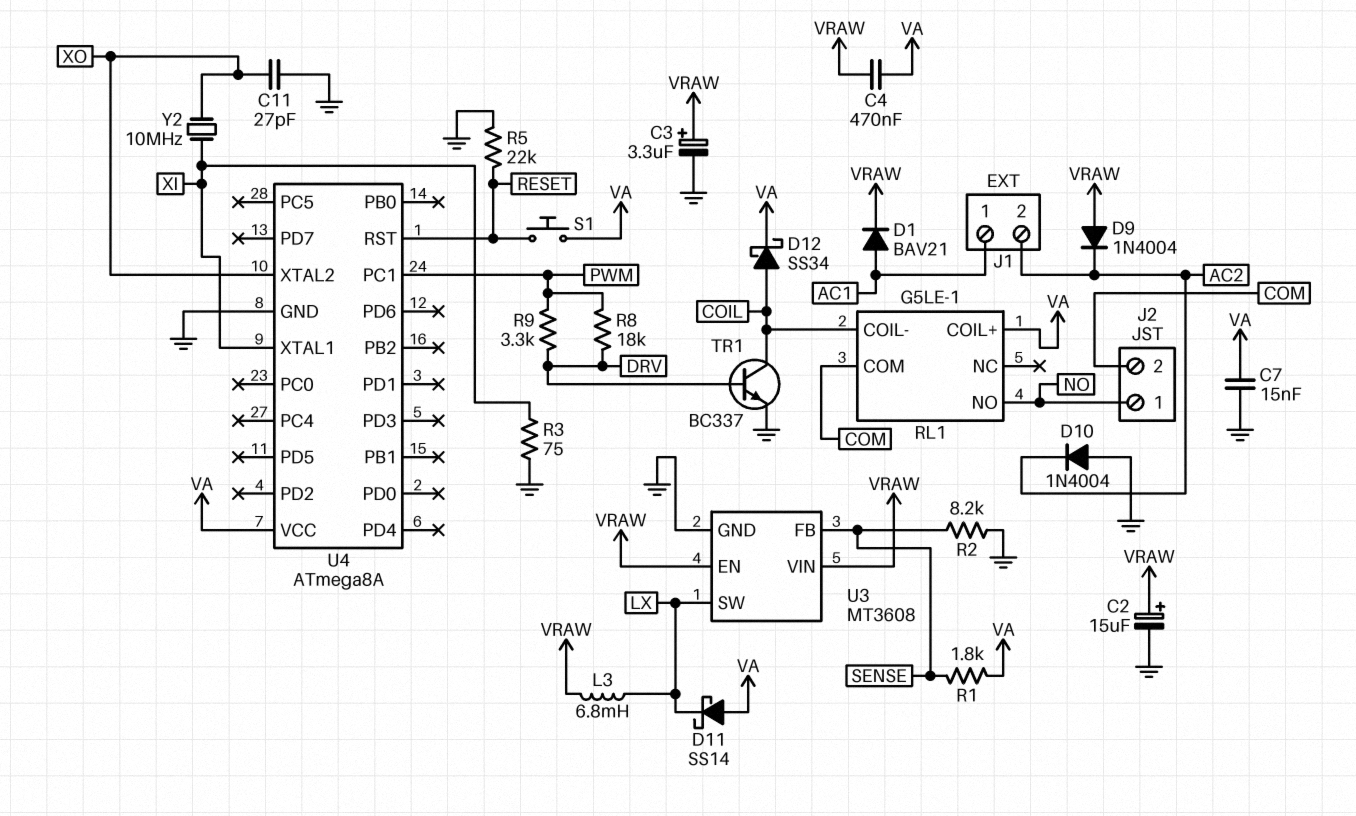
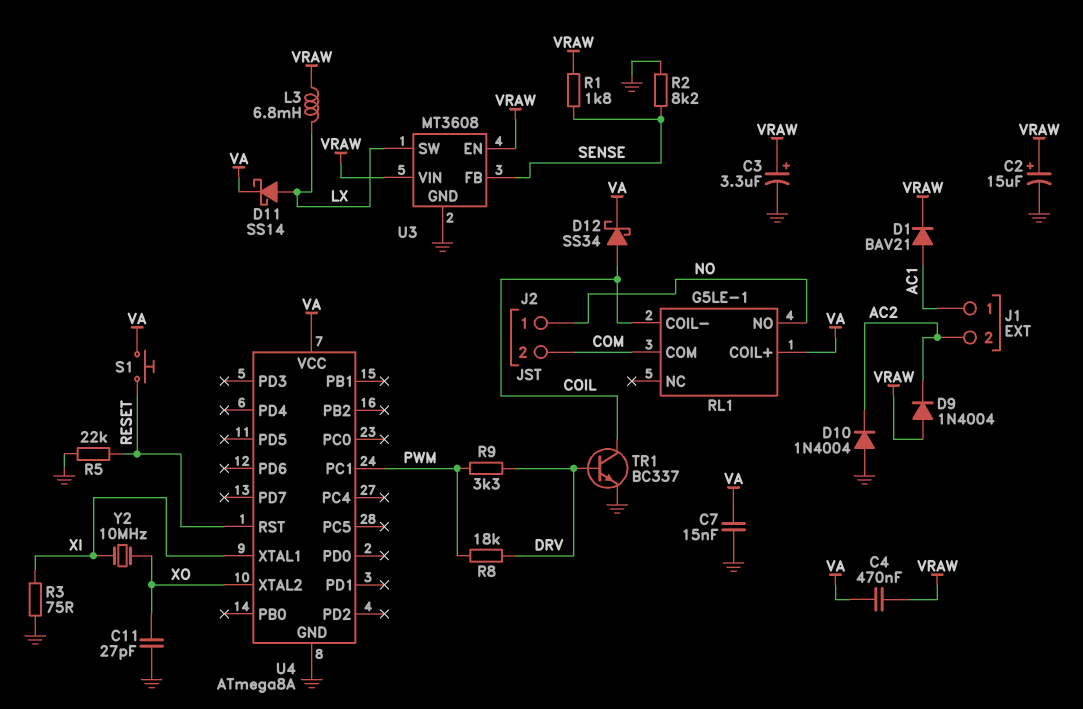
D11: schottky SS14 (A VA, K LX) -> schottky SS14 (A LX, K VA)
R1: 1.8k (SENSE, VA) -> 1.8k (SENSE, VRAW)

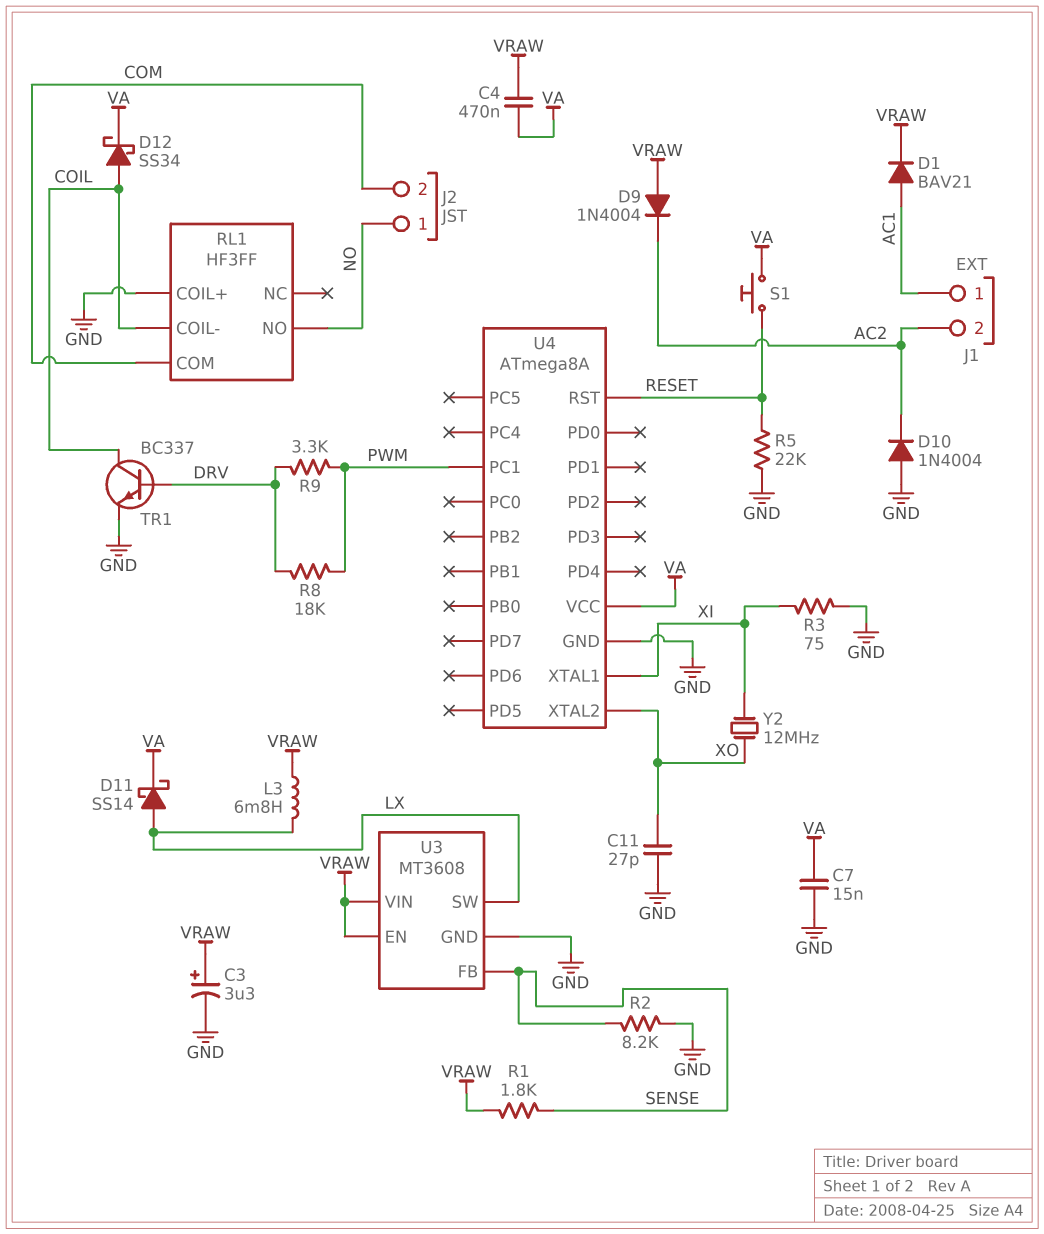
C2: 15uF (plus VRAW, minus GND) -> none
RL1: G5LE-1 -> HF3FF
RL1 pin COIL+: VA -> GND
Y2: 10MHz (XI, XO) -> 12MHz (XI, XO)

